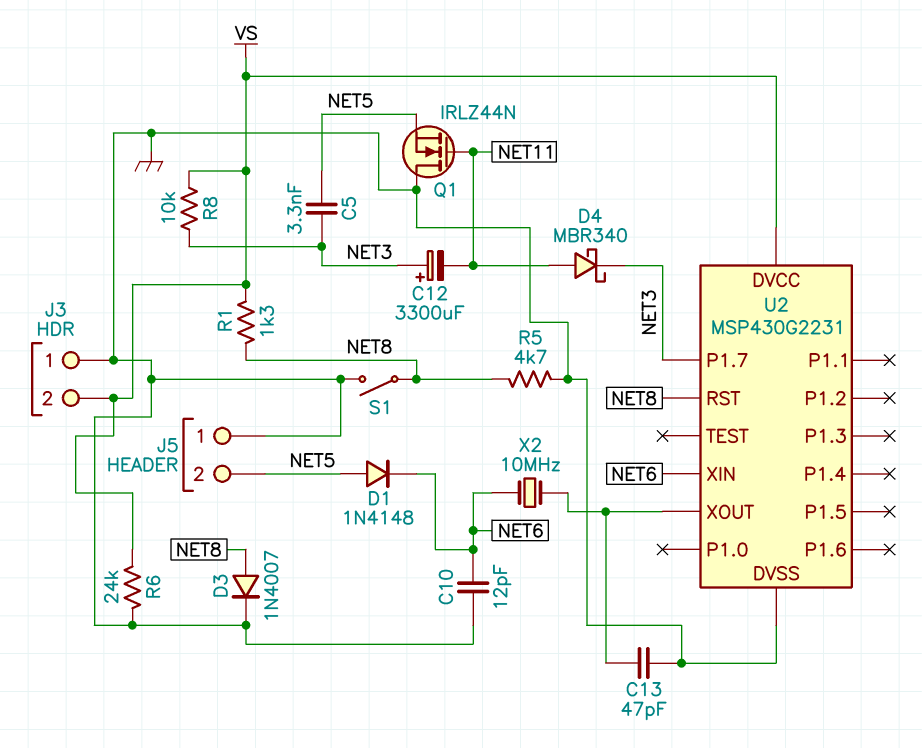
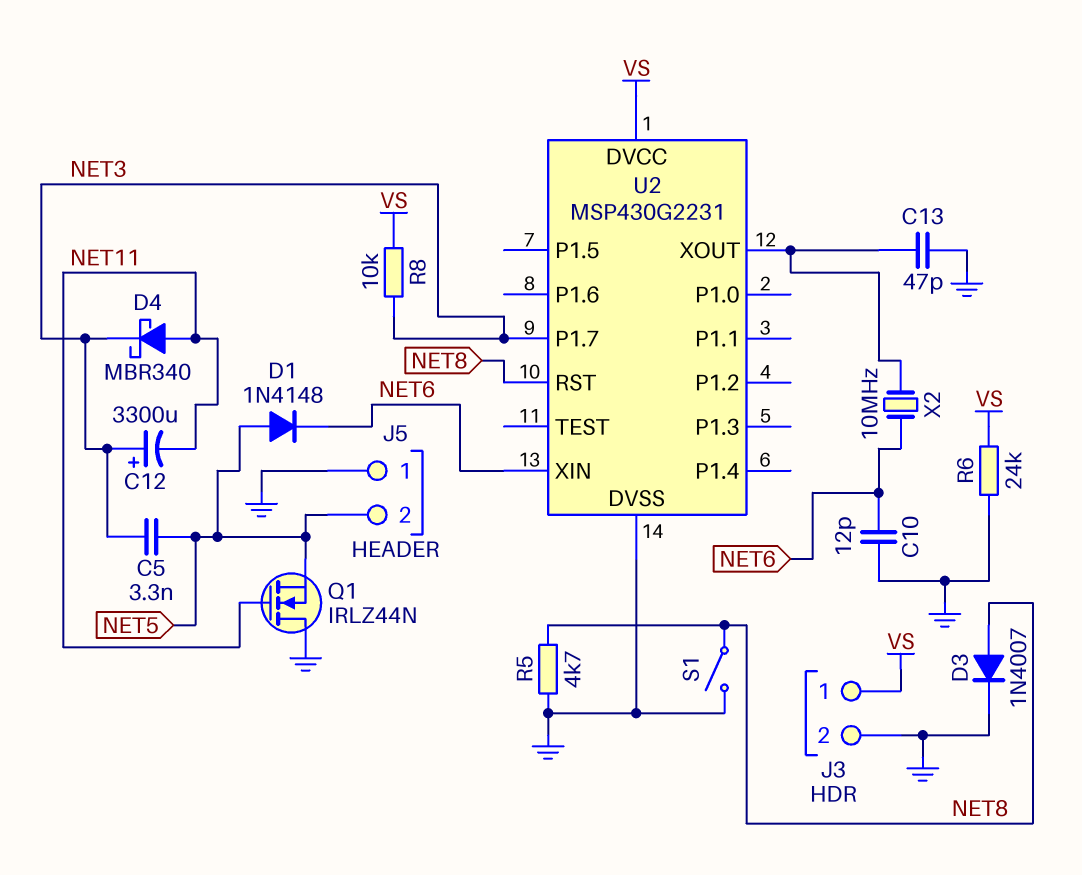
J3 pin 1: GND -> VS
J3 pin 2: VS -> GND
R1: 1.3k (NET8, VS) -> none

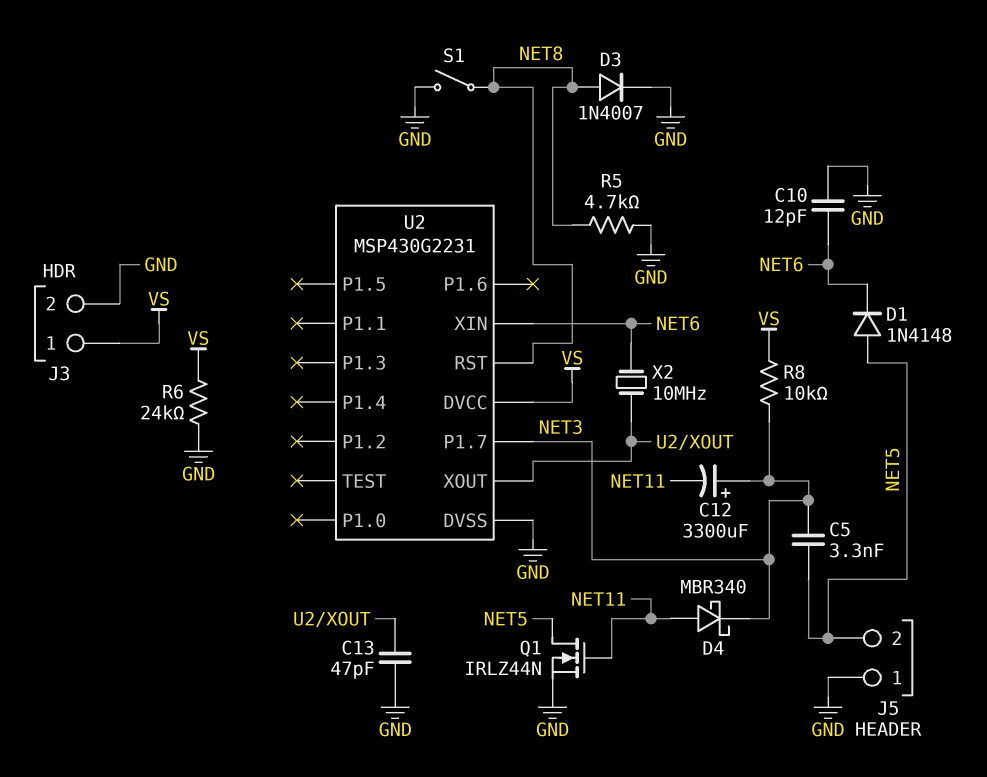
Q1: NMOS IRLZ44N (G NET11, D GND, S NET5) -> NMOS IRLZ44N (G NET11, D NET5, S GND)

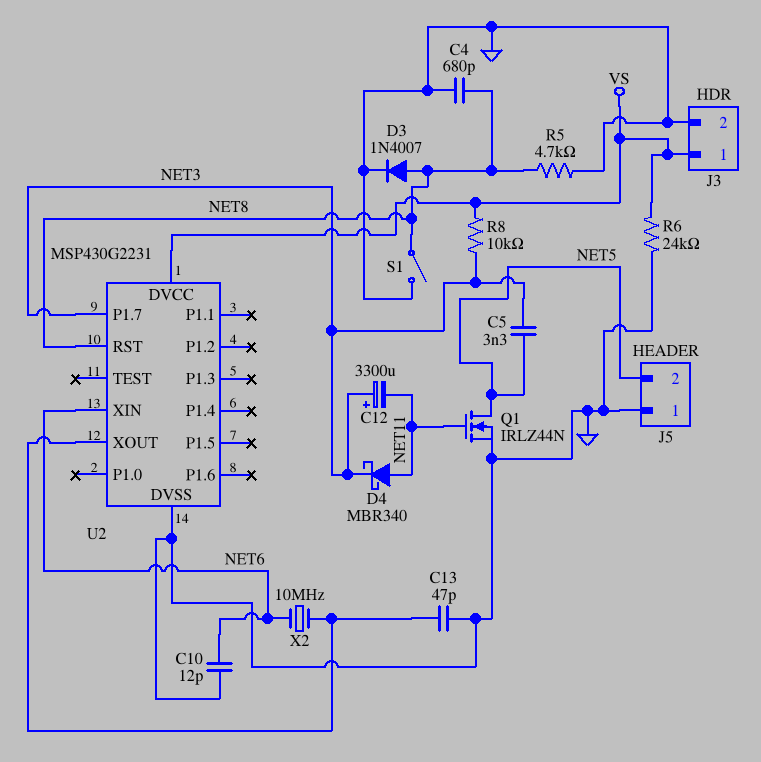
C4: none -> 680pF (GND, NET8)
D1: diode 1N4148 (A NET5, K NET6) -> none

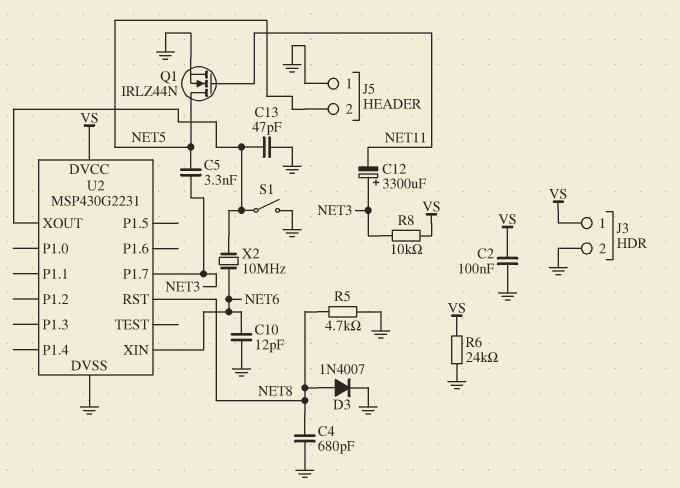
C2: none -> 100nF (GND, VS)
D4: schottky MBR340 (A NET11, K NET3) -> none
S1: switch (GND, NET8) -> switch (GND, U2/XOUT)

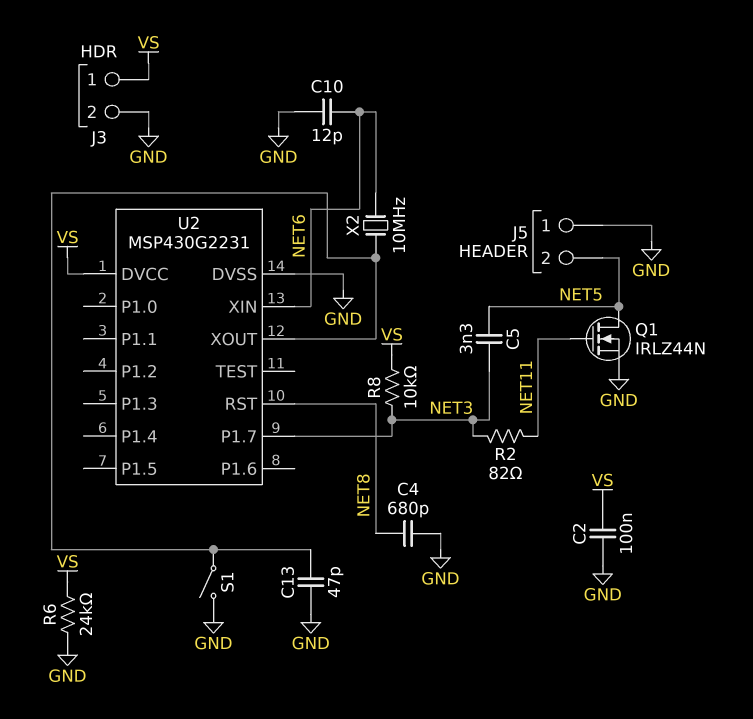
C12: 3300uF (plus NET3, minus NET11) -> none
D3: diode 1N4007 (A NET8, K GND) -> none
R2: none -> 82 (NET3, NET11)
R5: 4.7k (GND, NET8) -> none

